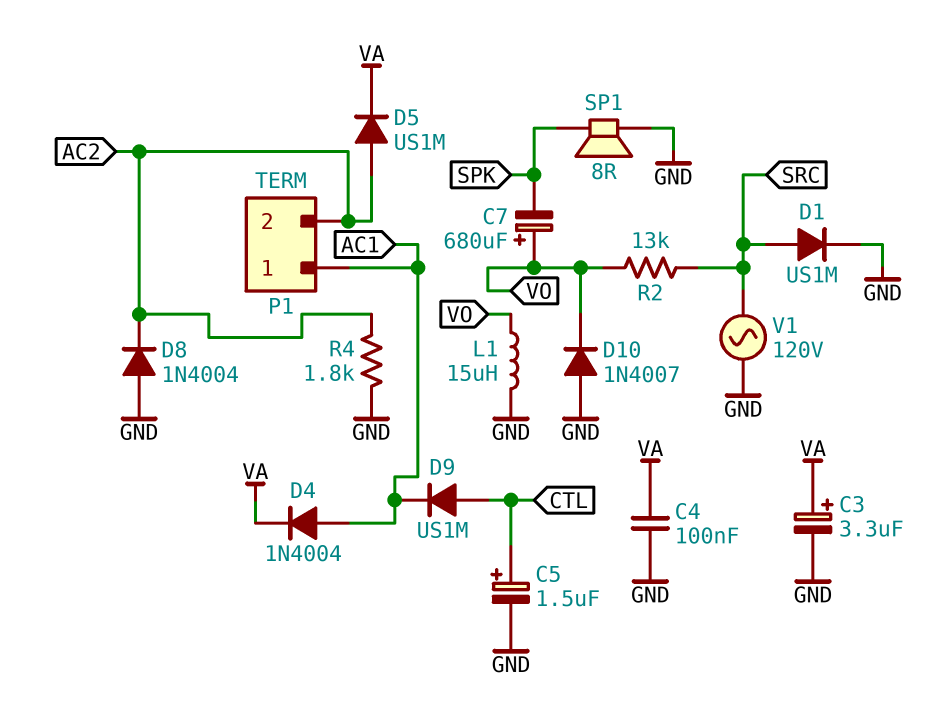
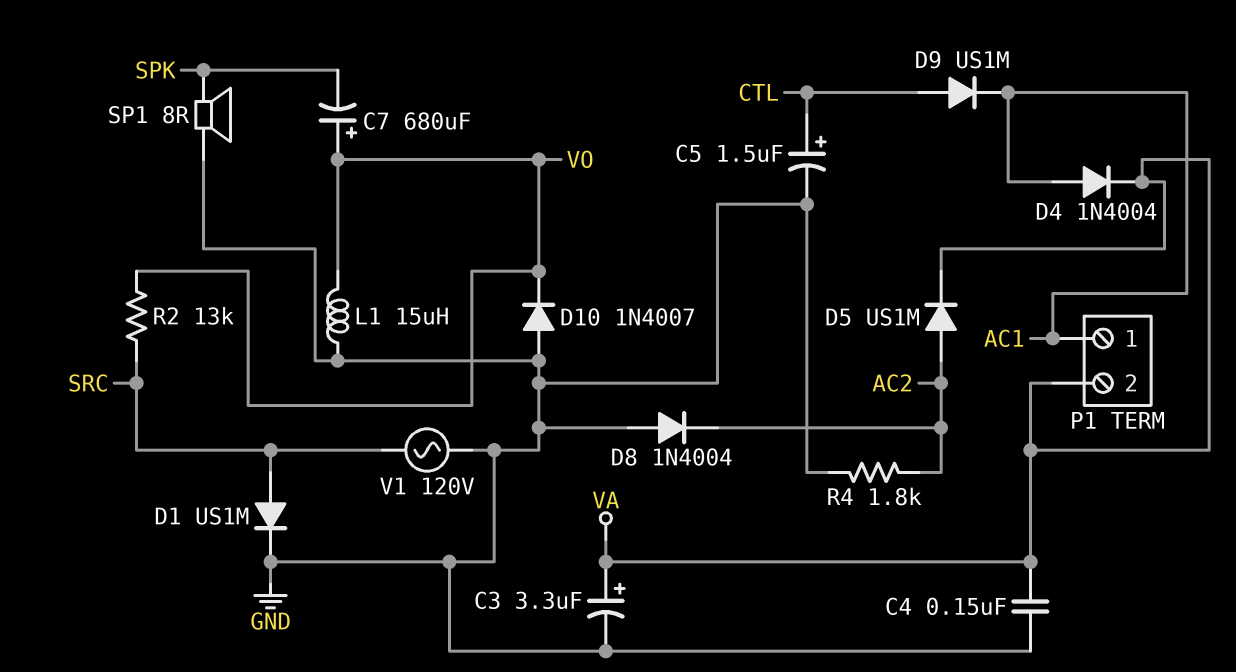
C4: 100nF (GND, VA) -> 150nF (GND, VA)
P1 pin 2: AC2 -> VA

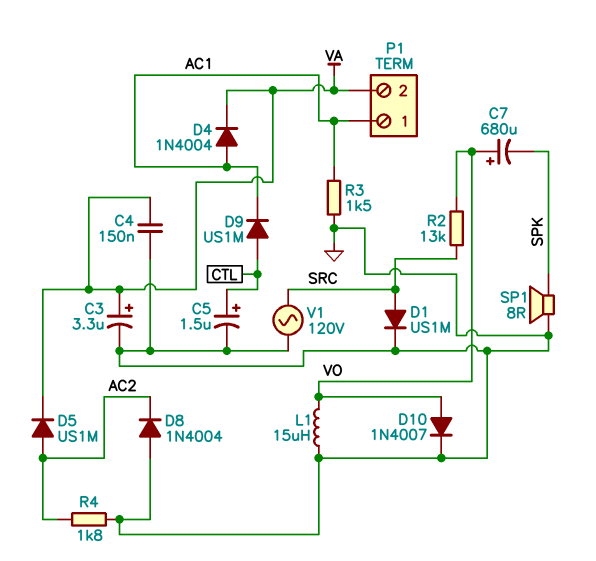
D10: diode 1N4007 (A GND, K VO) -> diode 1N4007 (A VO, K GND)
R3: none -> 1.5k (AC1, GND)

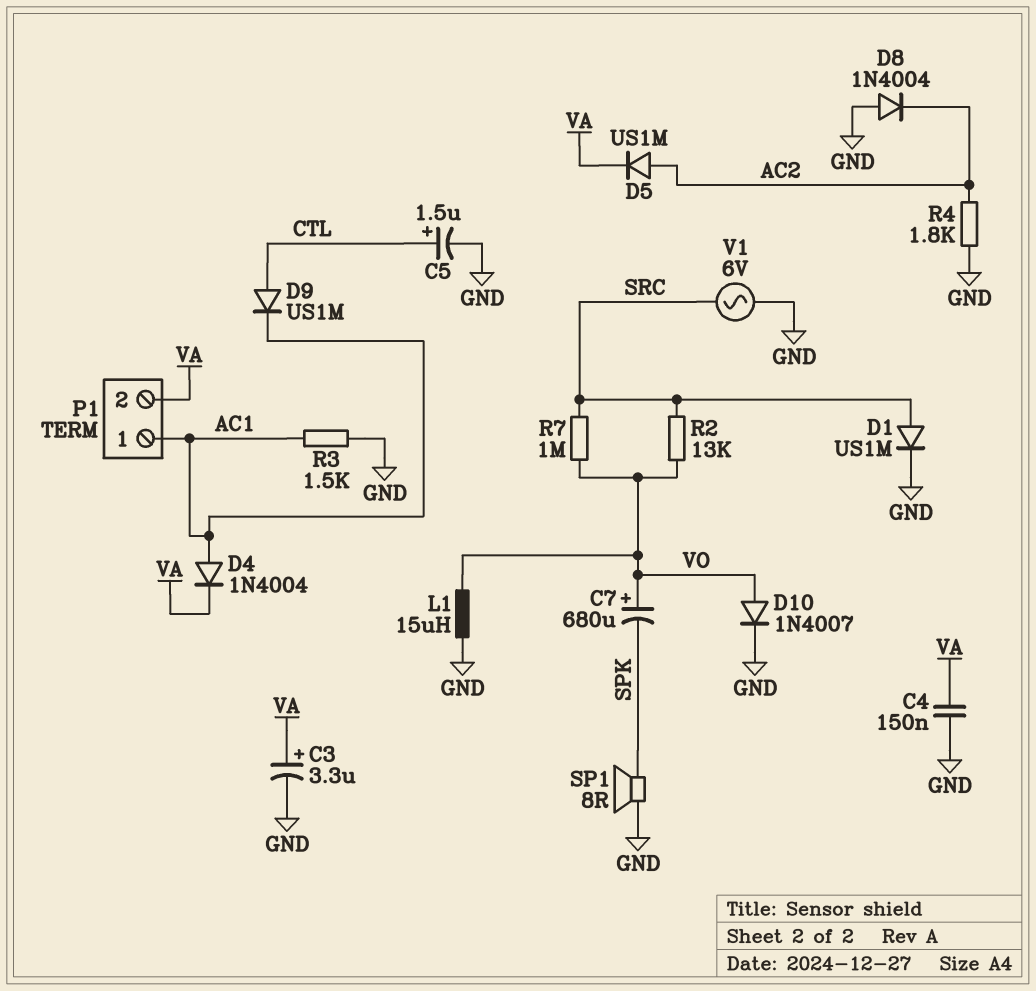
R7: none -> 1M (SRC, VO)
V1: AC 120V (GND, SRC) -> AC 6V (GND, SRC)

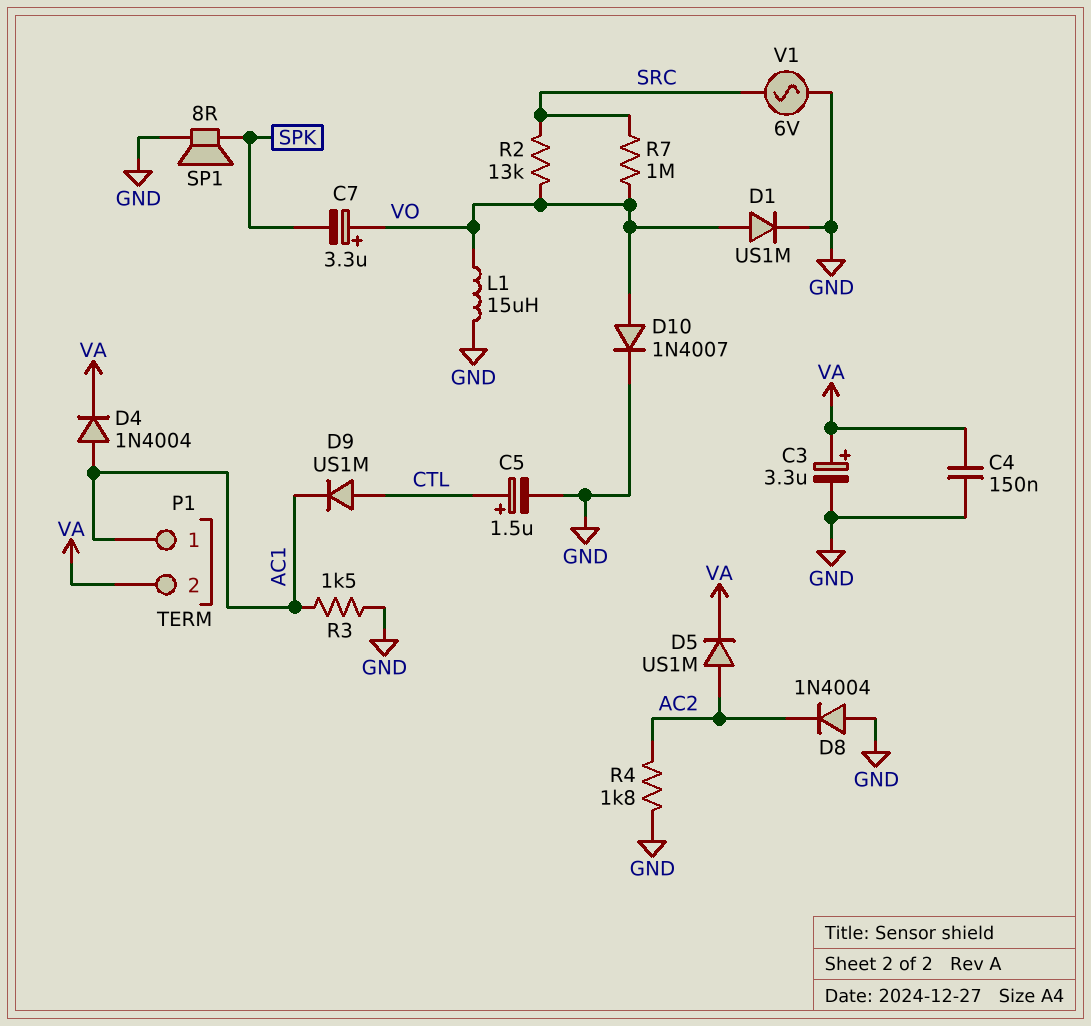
C7: 680uF (plus VO, minus SPK) -> 3.3uF (plus VO, minus SPK)
D1: diode US1M (A SRC, K GND) -> diode US1M (A VO, K GND)

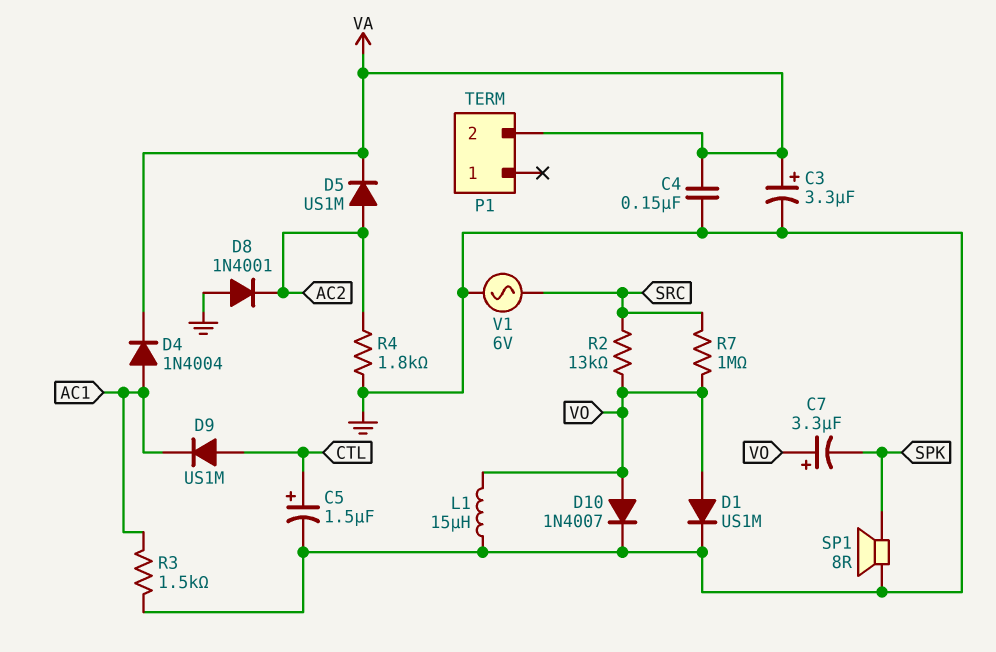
D8: diode 1N4004 (A GND, K AC2) -> diode 1N4001 (A GND, K AC2)
P1 pin 1: AC1 -> none

